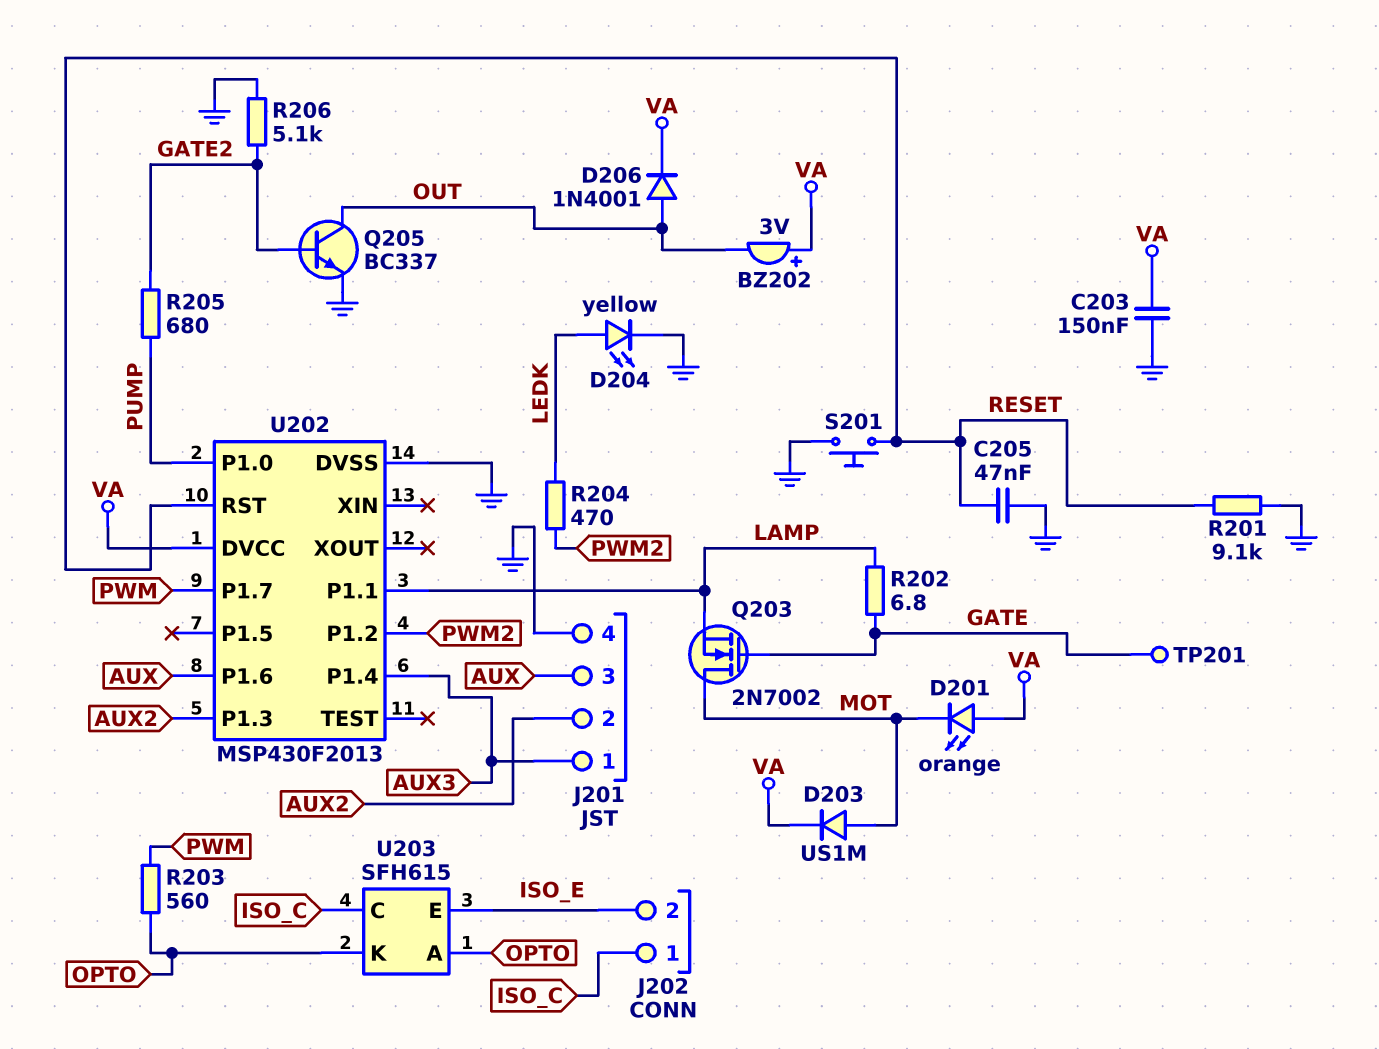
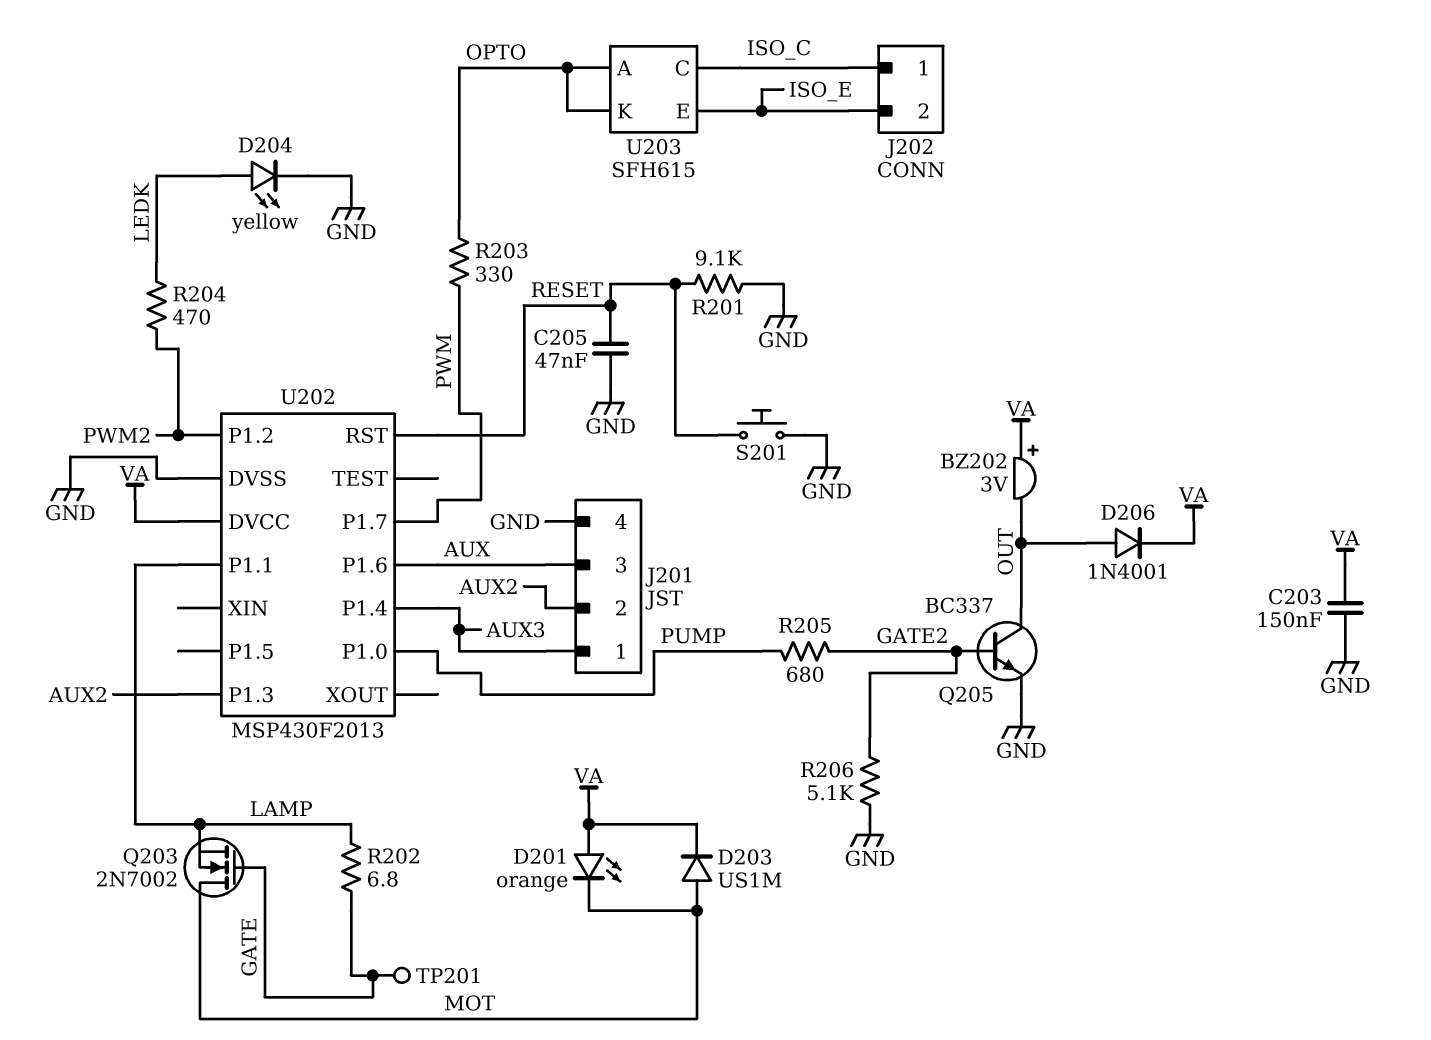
R203: 560 (OPTO, PWM) -> 330 (OPTO, PWM)

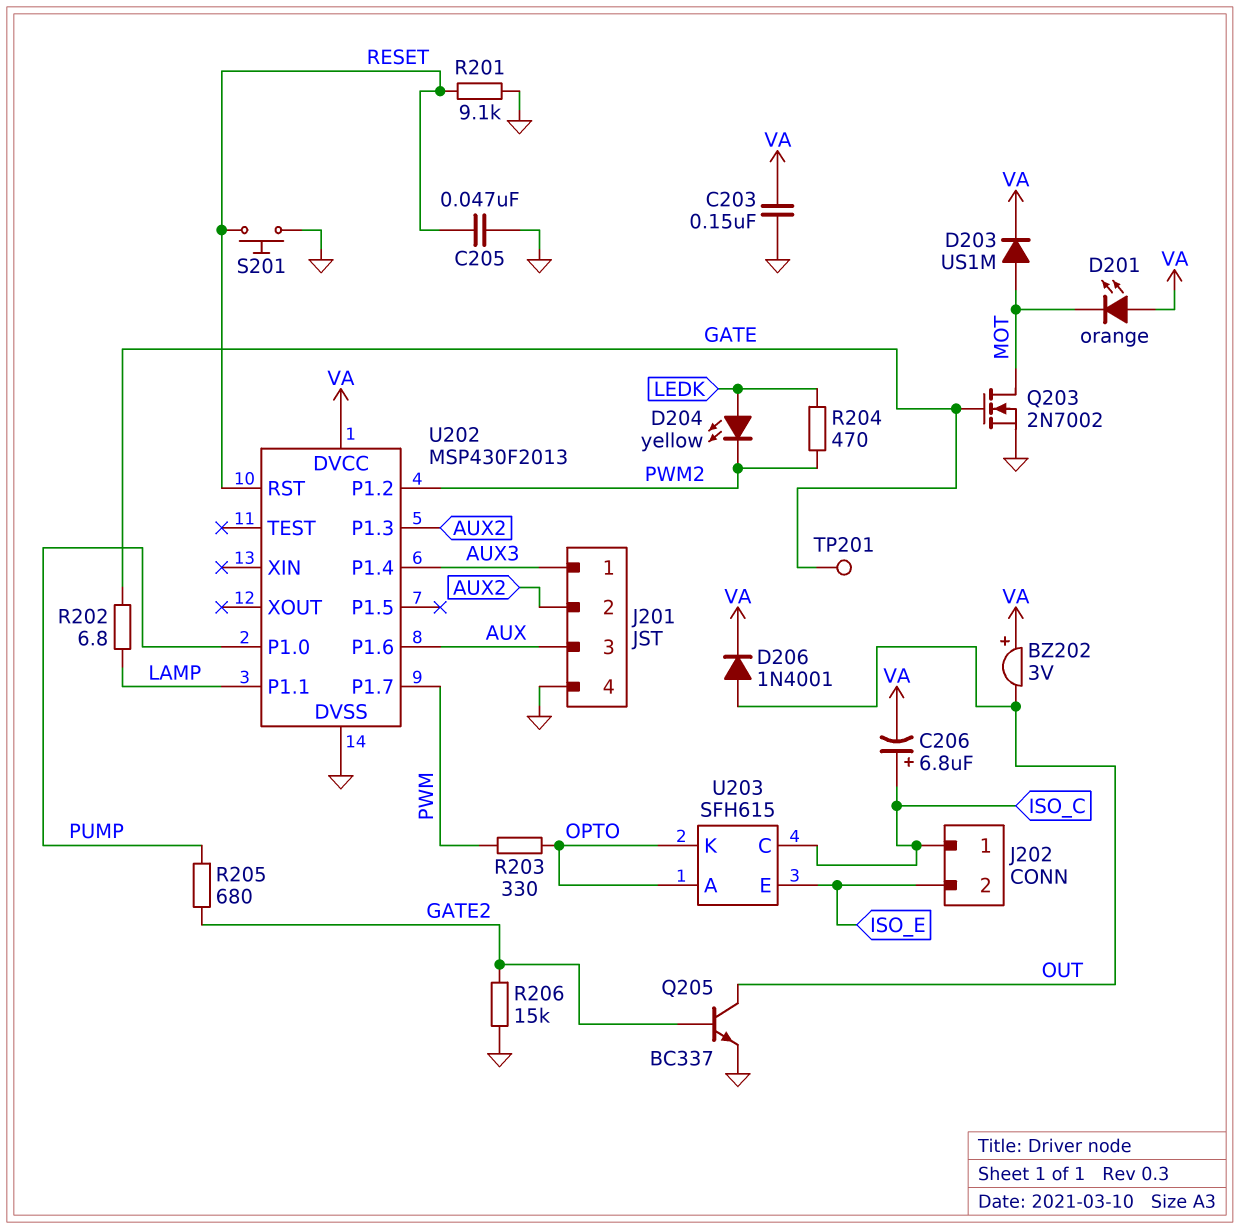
C206: none -> 6.8uF (plus ISO_C, minus VA)
D204: LED yellow (A LEDK, K GND) -> LED yellow (A LEDK, K PWM2)
Q203: NMOS 2N7002 (G GATE, D MOT, S LAMP) -> NMOS 2N7002 (G GATE, D MOT, S GND)
R206: 5.1k (GATE2, GND) -> 15k (GATE2, GND)

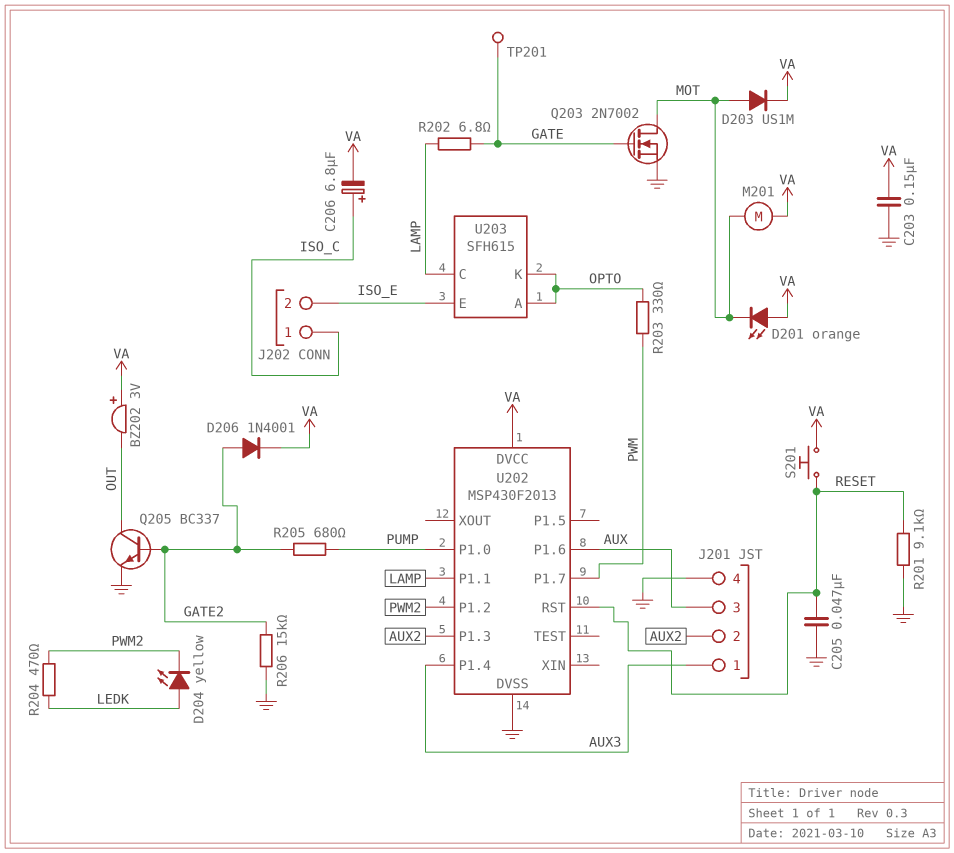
D206: diode 1N4001 (A OUT, K VA) -> diode 1N4001 (A GATE2, K VA)
M201: none -> motor (MOT, VA)
S201: button (GND, RESET) -> button (RESET, VA)
U203 pin C: ISO_C -> LAMP

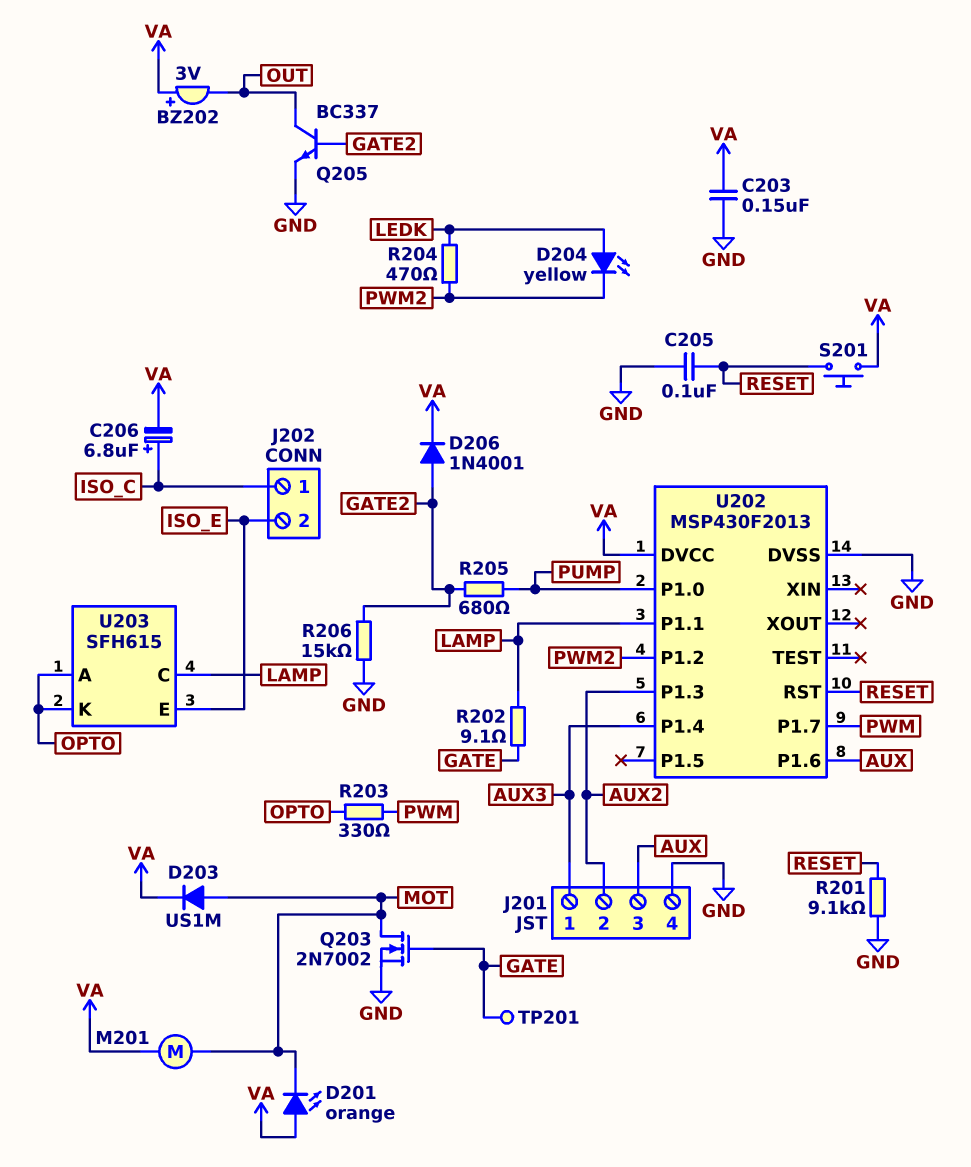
C205: 47nF (GND, RESET) -> 100nF (GND, RESET)
R202: 6.8 (GATE, LAMP) -> 9.1 (GATE, LAMP)

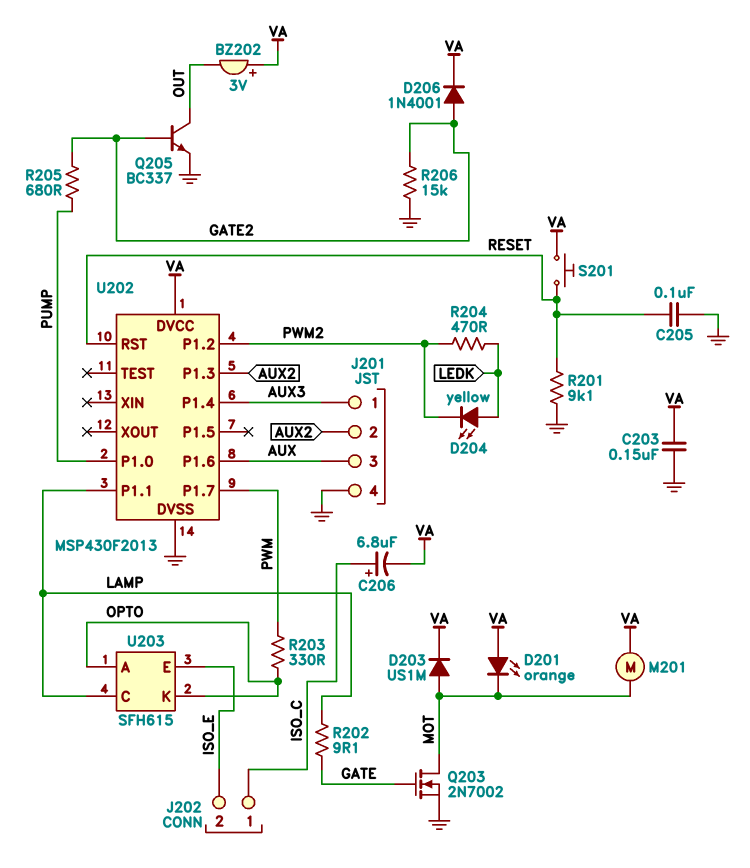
TP201: test point (GATE) -> none

